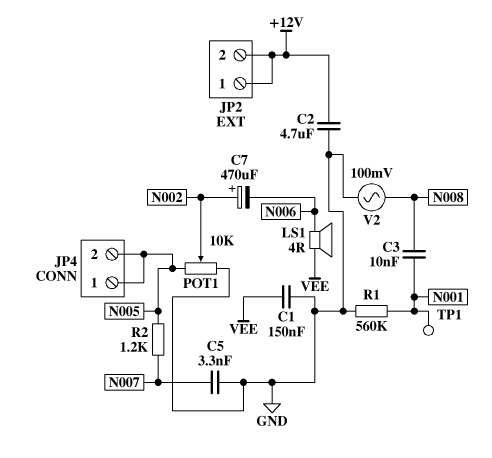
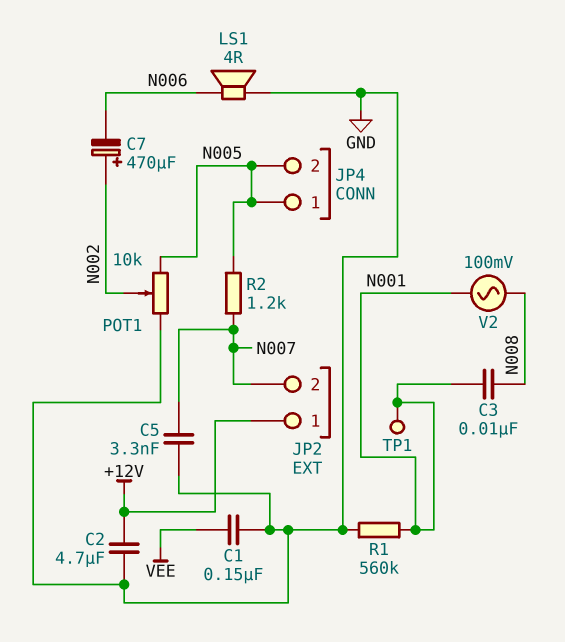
JP2 pin 2: +12V -> N007
LS1: speaker 4R (N006, VEE) -> speaker 4R (GND, N006)
V2: AC 100mV (GND, N008) -> AC 100mV (N001, N008)

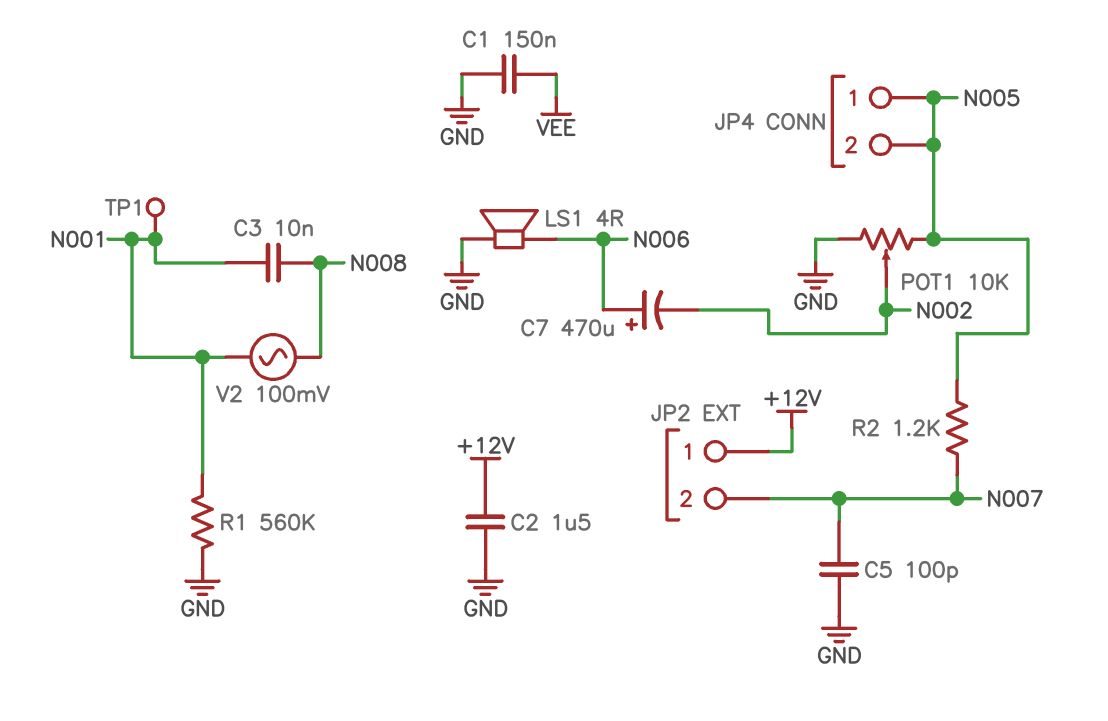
C2: 4.7uF (+12V, GND) -> 1.5uF (+12V, GND)
C5: 3.3nF (GND, N007) -> 100pF (GND, N007)
C7: 470uF (plus N002, minus N006) -> 470uF (plus N006, minus N002)

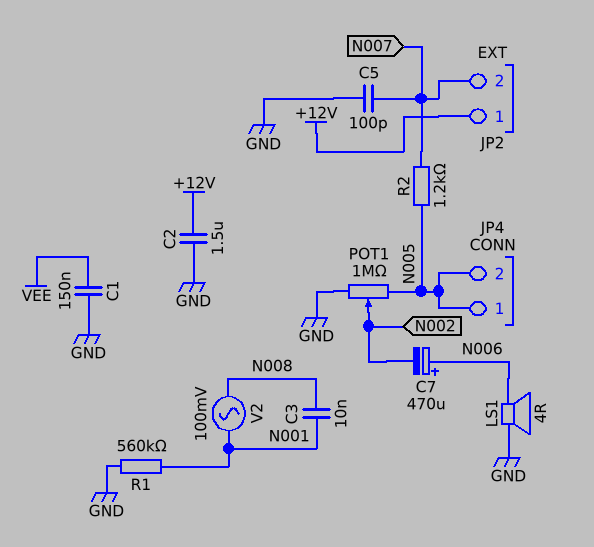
POT1: 10k (GND, N005, wiper N002) -> 1M (GND, N005, wiper N002)
TP1: test point (N001) -> none

